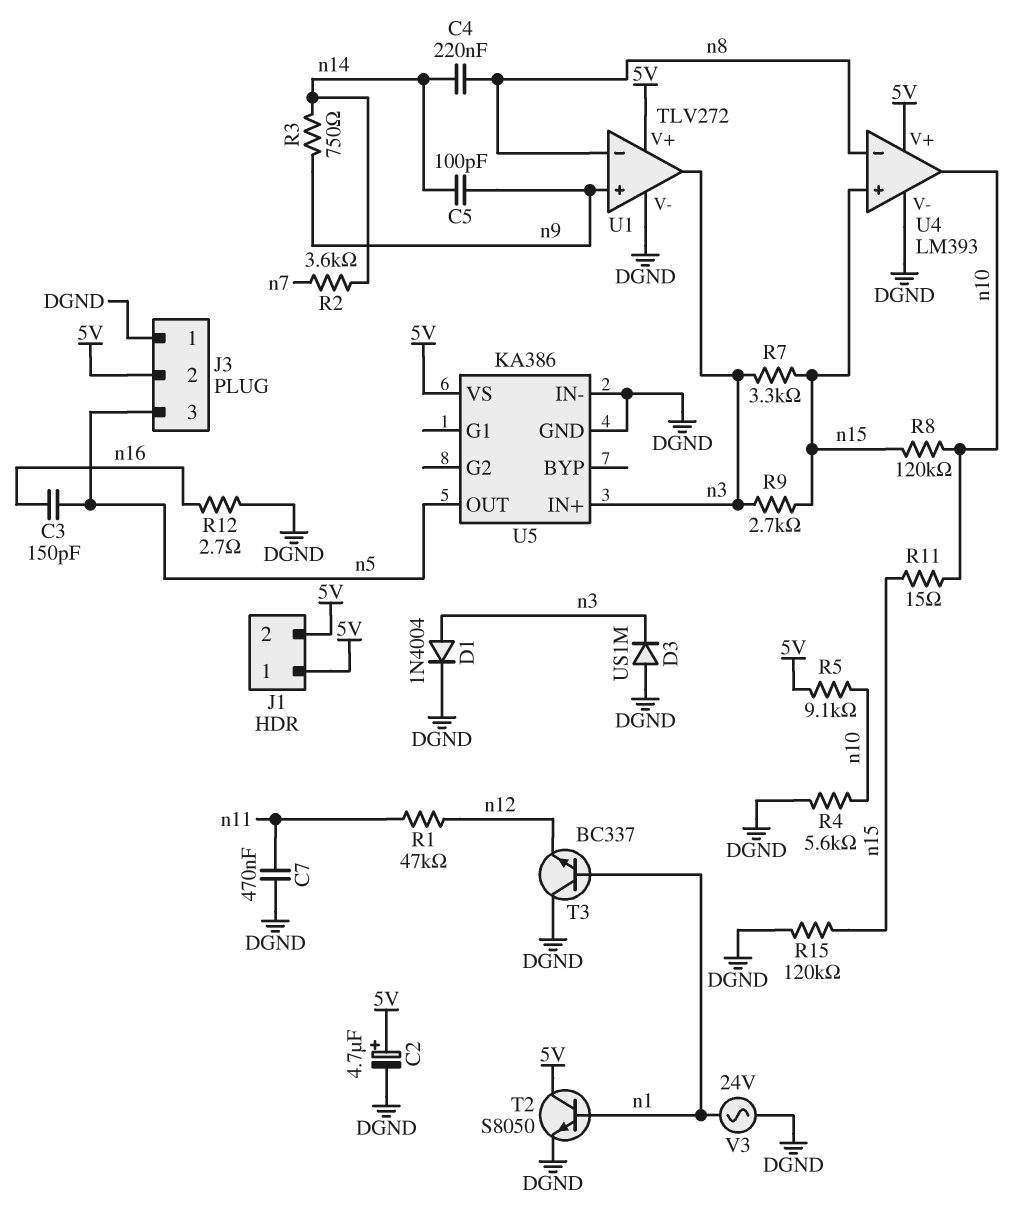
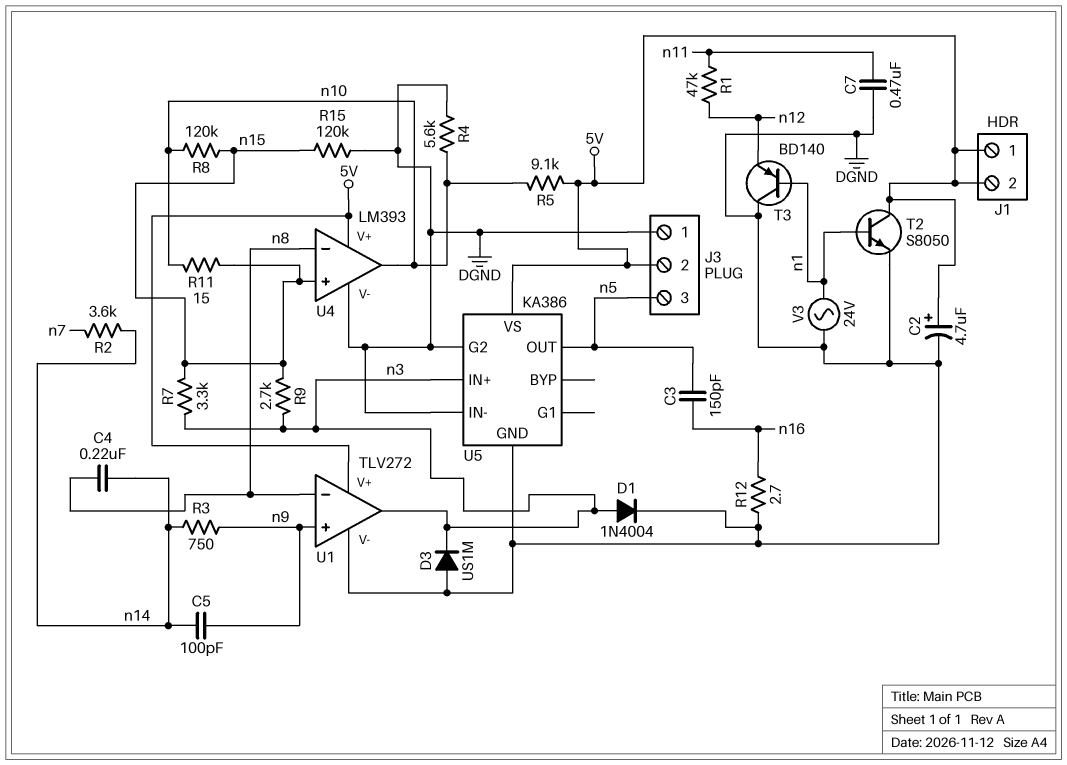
T3: NPN BC337 (B n1, C DGND, E n12) -> PNP BD140 (B n1, C DGND, E n12)
U5 pin G2: none -> DGND

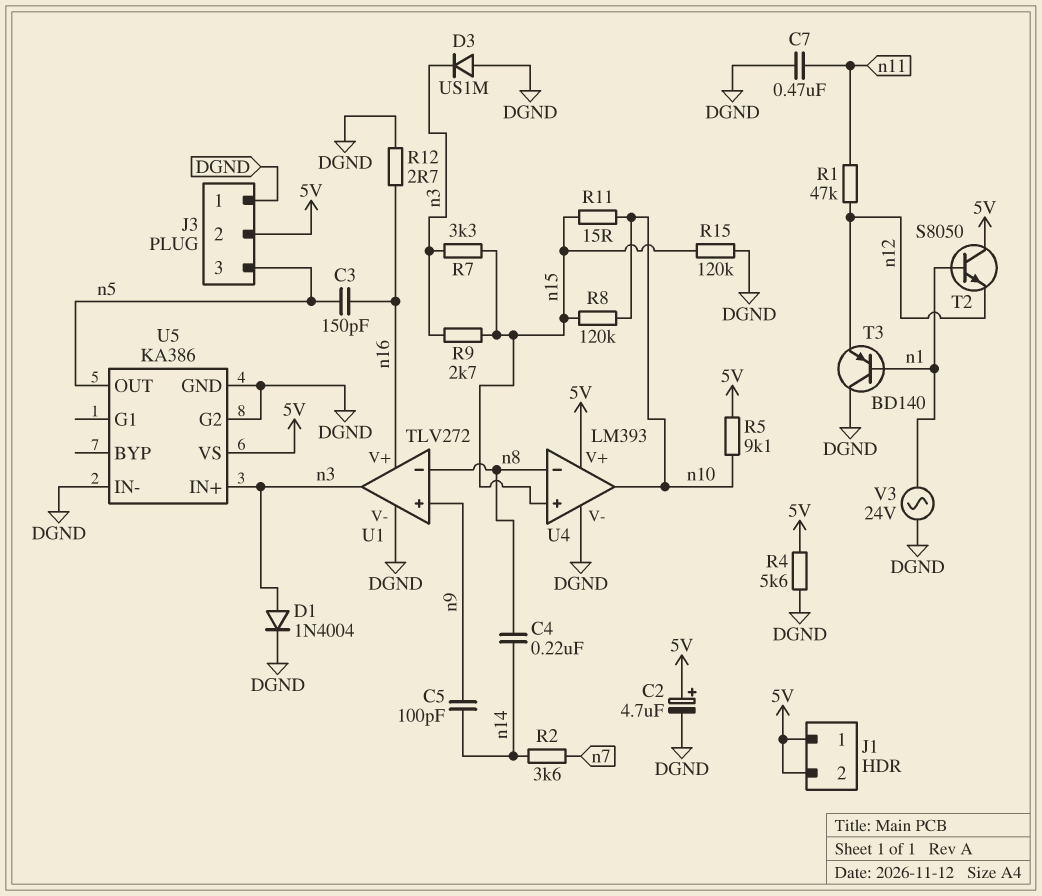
R3: 750 (n9, n14) -> none
R4: 5.6k (DGND, n10) -> 5.6k (5V, DGND)
T2: NPN S8050 (B n1, C 5V, E DGND) -> NPN S8050 (B n1, C 5V, E n12)
U1 pin V+: 5V -> n16

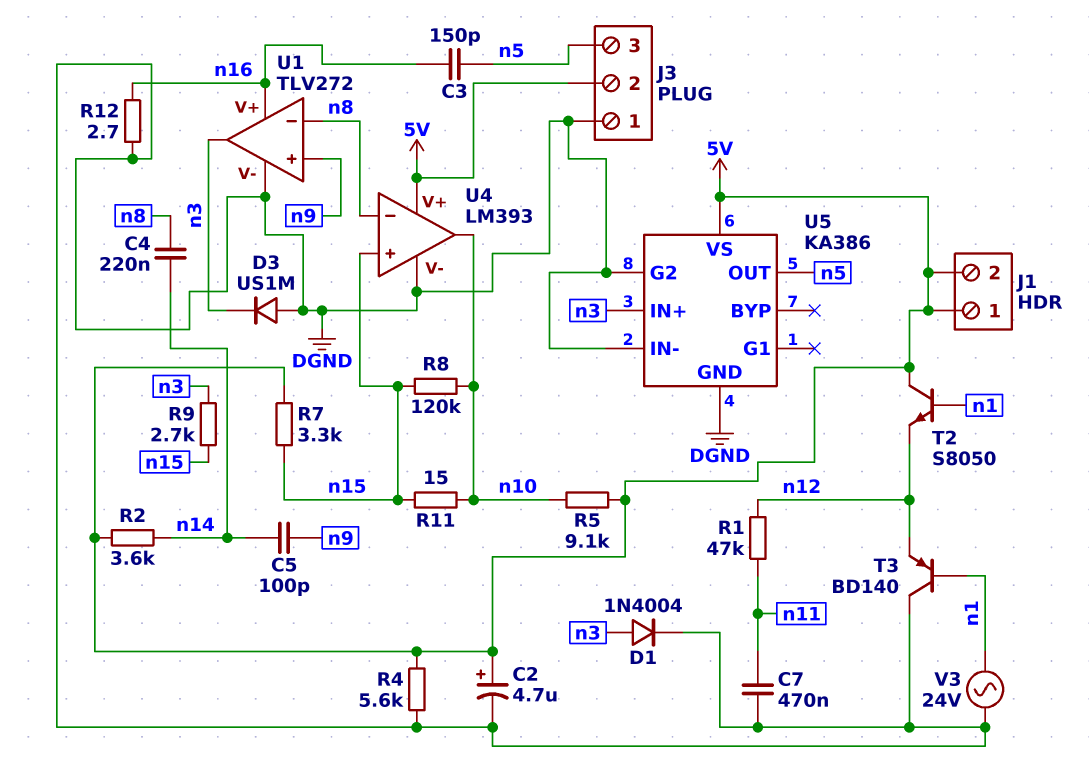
R2: 3.6k (n7, n14) -> 3.6k (5V, n14)
R7: 3.3k (n3, n15) -> 3.3k (5V, n15)
R15: 120k (DGND, n15) -> none

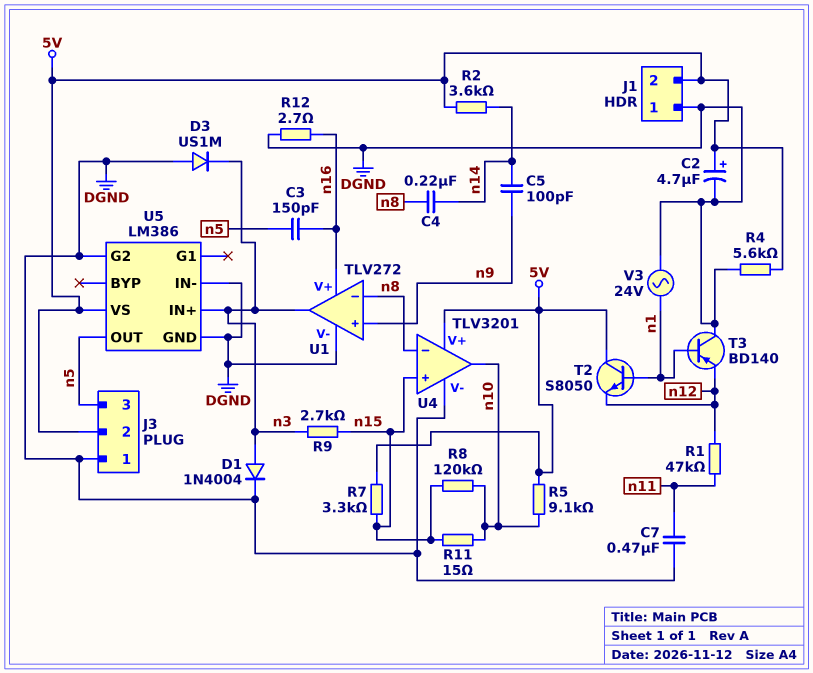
J1 pin 1: 5V -> DGND
U4: LM393 -> TLV3201
U5: KA386 -> LM386

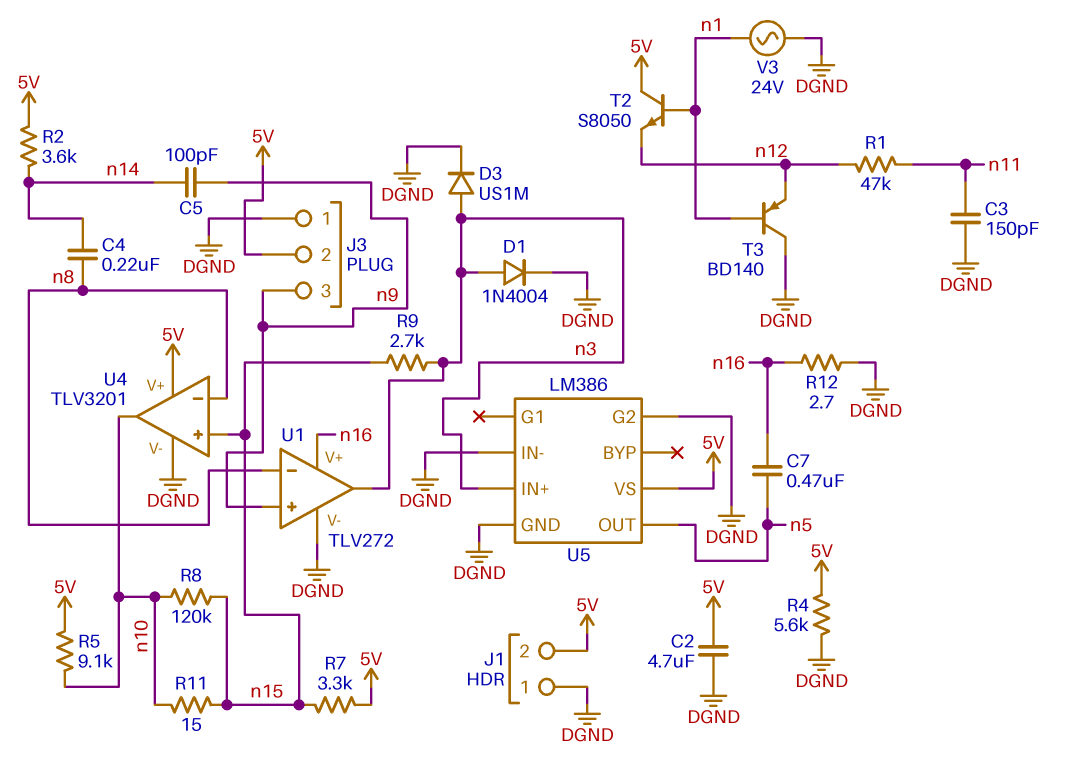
C2: 4.7uF (plus 5V, minus DGND) -> 4.7uF (5V, DGND)
C3: 150pF (n5, n16) -> 150pF (DGND, n11)
C7: 470nF (DGND, n11) -> 470nF (n5, n16)
D3: diode US1M (A DGND, K n3) -> diode US1M (A n3, K DGND)
J3 pin 3: n5 -> n9

